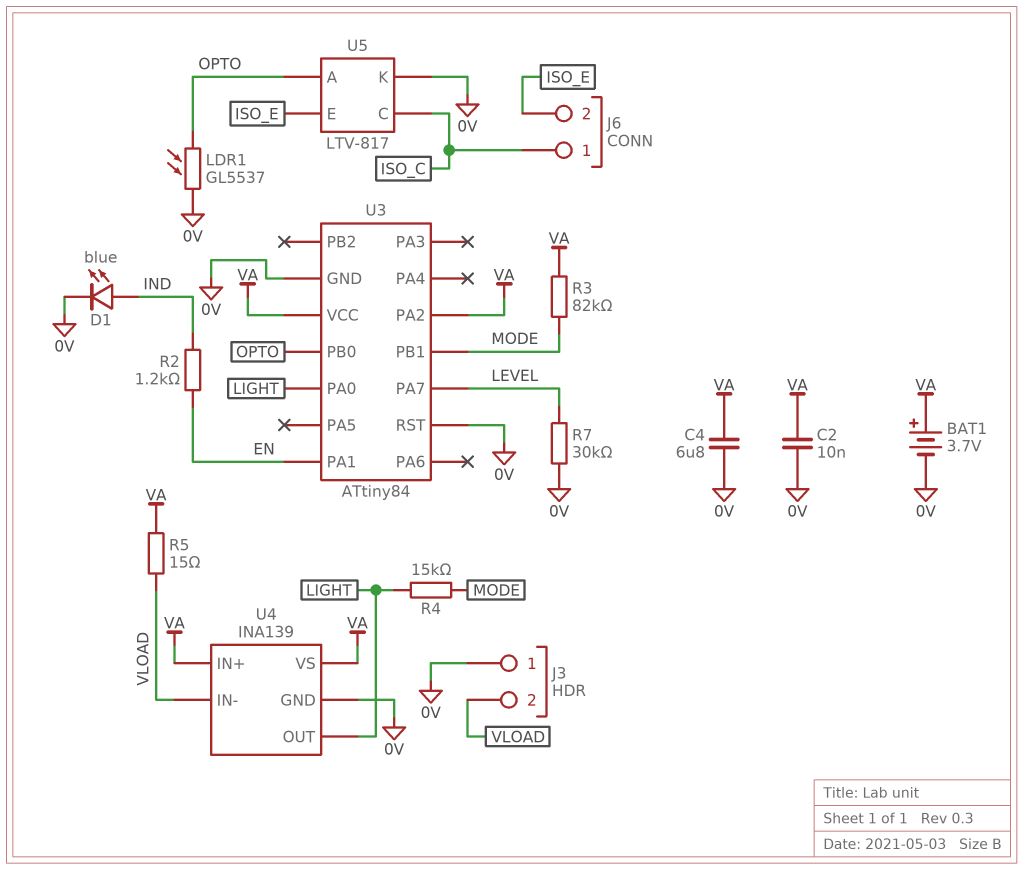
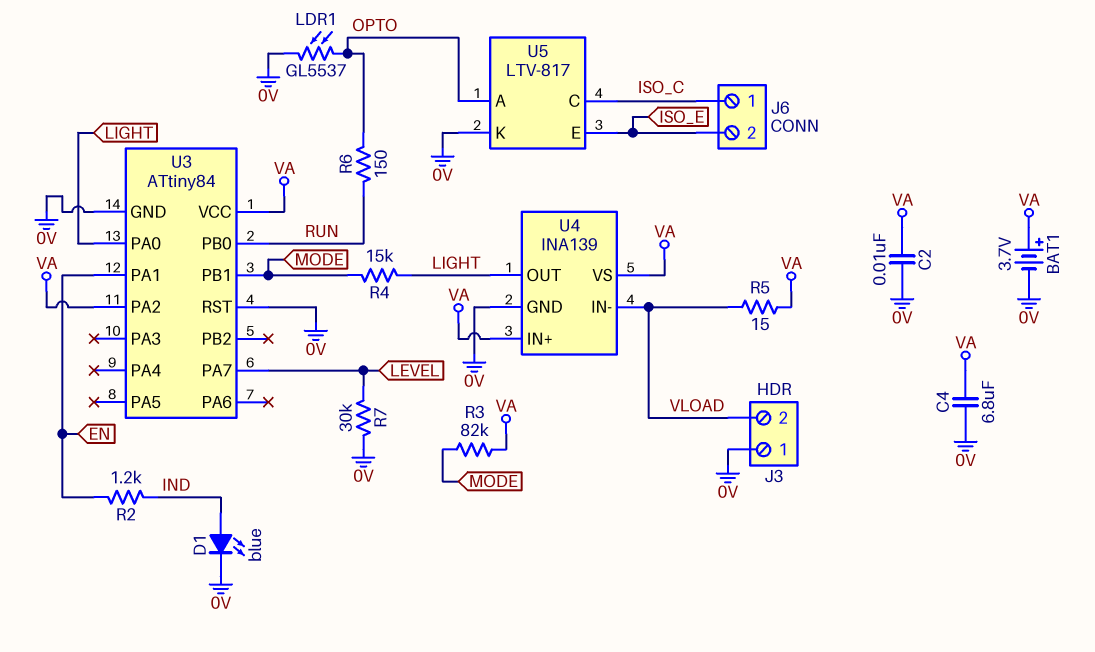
R6: none -> 150 (OPTO, RUN)
U3 pin PB0: OPTO -> RUN

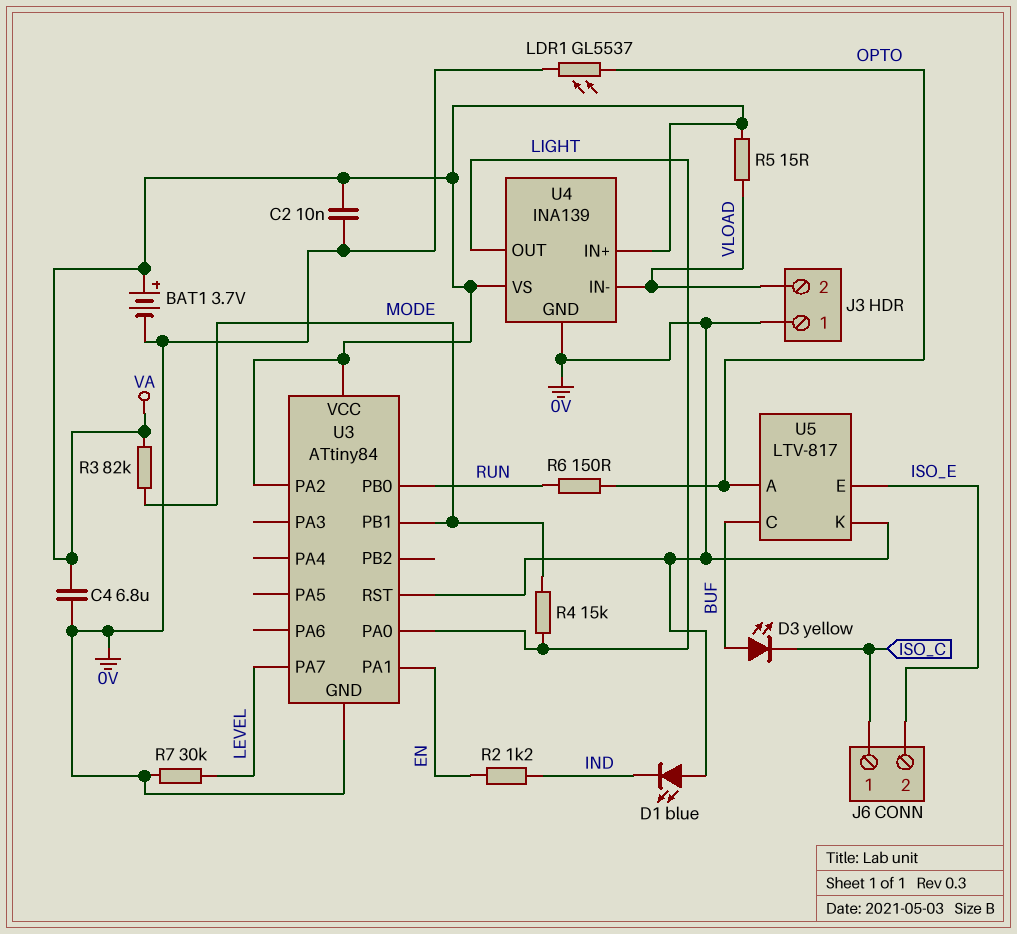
D1: LED blue (A IND, K 0V) -> LED blue (A 0V, K IND)
D3: none -> LED yellow (A BUF, K ISO_C)
U5 pin C: ISO_C -> BUF

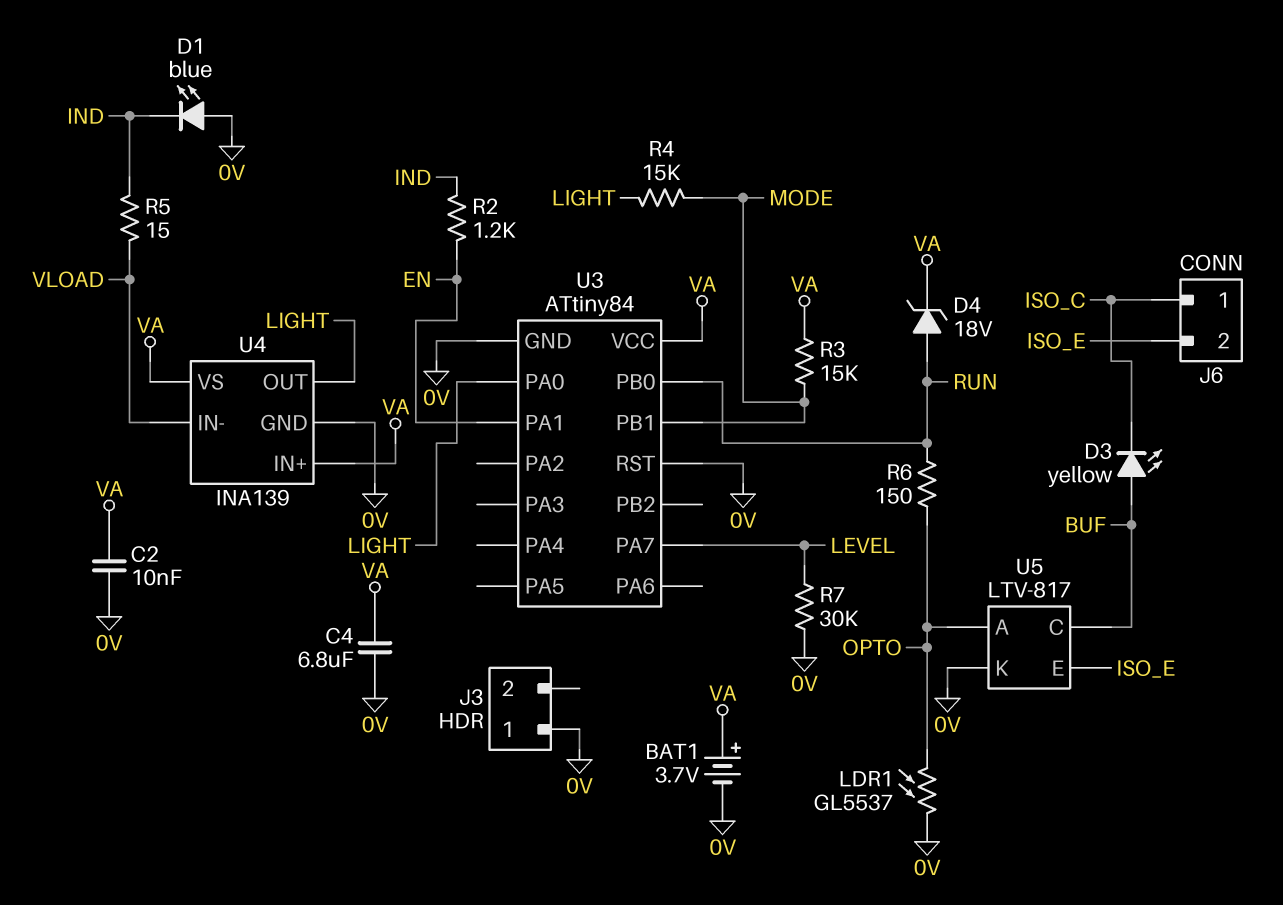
D4: none -> zener 18V (A RUN, K VA)
J3 pin 2: VLOAD -> none
R3: 82k (MODE, VA) -> 15k (MODE, VA)
R5: 15 (VA, VLOAD) -> 15 (IND, VLOAD)
U3 pin PA2: VA -> none

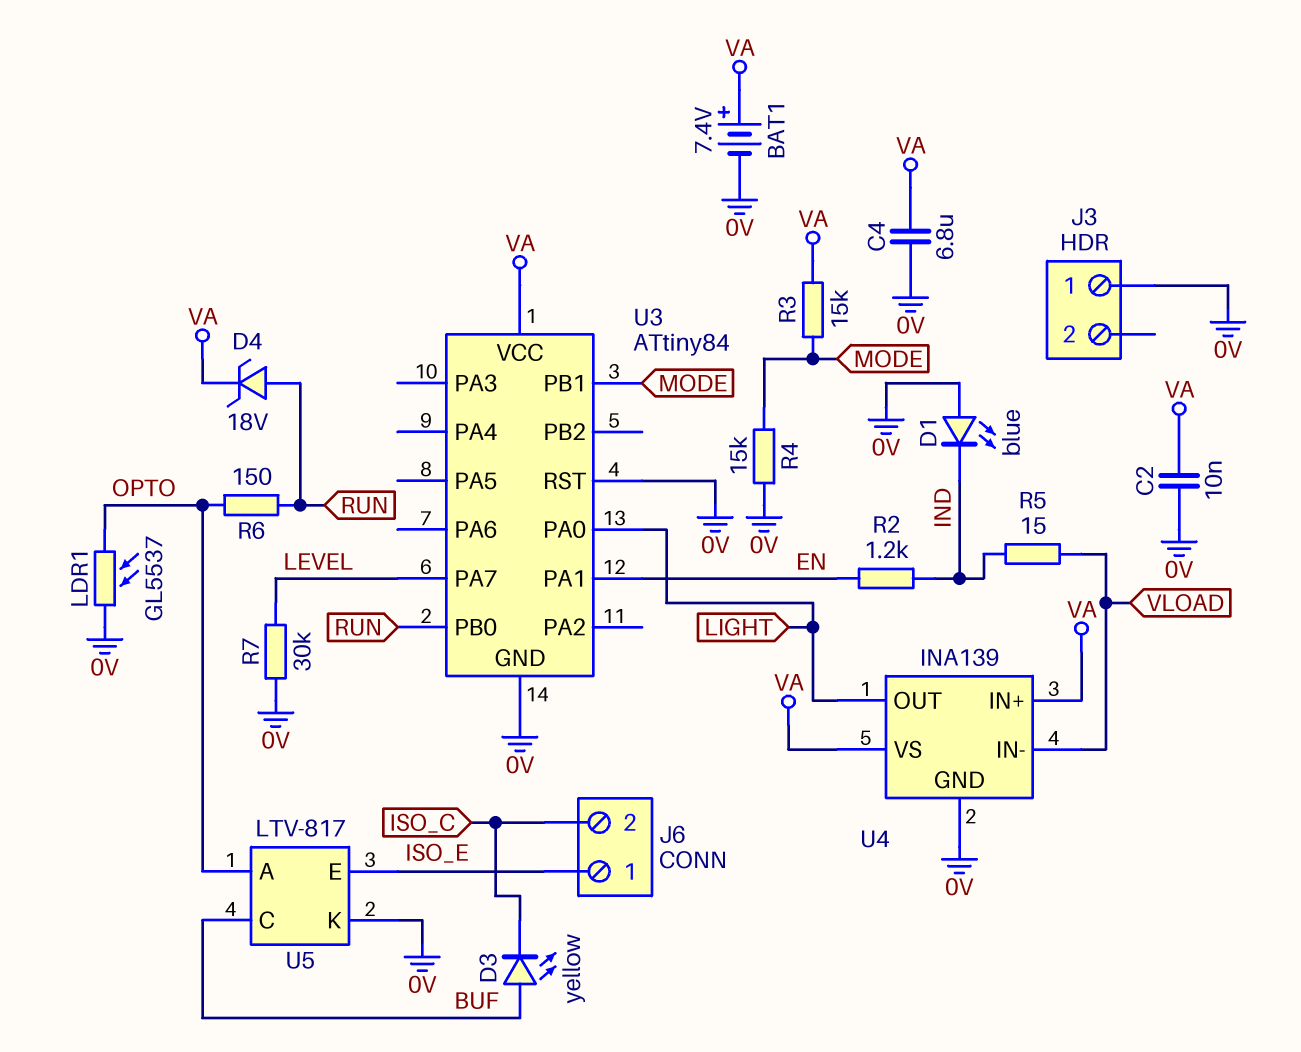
BAT1: 3.7V (plus VA, minus 0V) -> 7.4V (plus VA, minus 0V)
J6 pin 1: ISO_C -> ISO_E
J6 pin 2: ISO_E -> ISO_C
R4: 15k (LIGHT, MODE) -> 15k (0V, MODE)

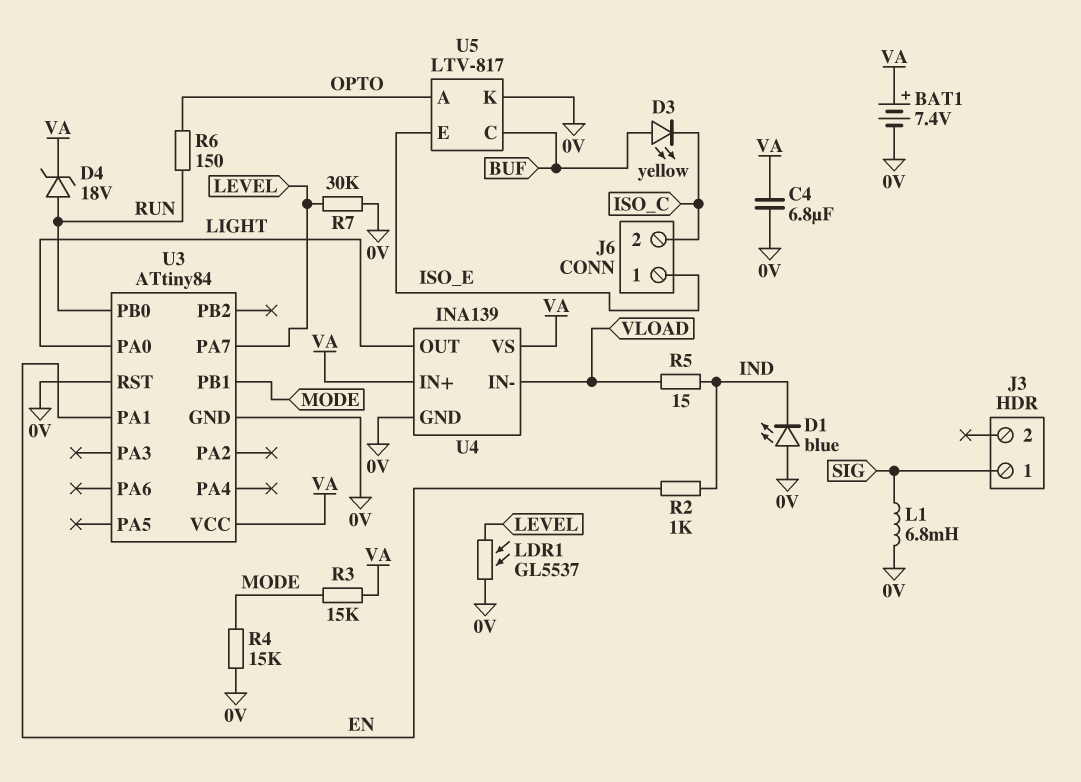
C2: 10nF (0V, VA) -> none
J3 pin 1: 0V -> SIG
L1: none -> 6.8mH (0V, SIG)
LDR1: GL5537 (0V, OPTO) -> GL5537 (0V, LEVEL)
R2: 1.2k (EN, IND) -> 1k (EN, IND)

